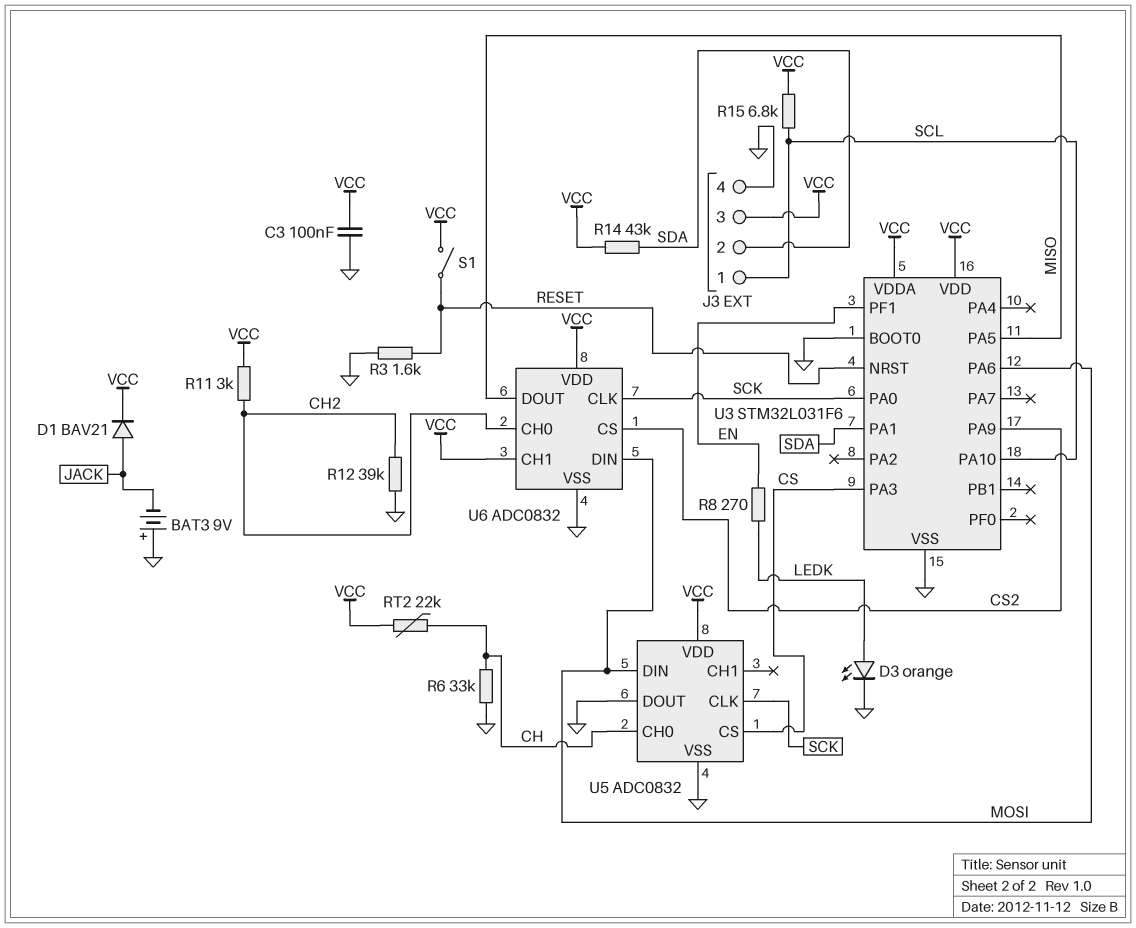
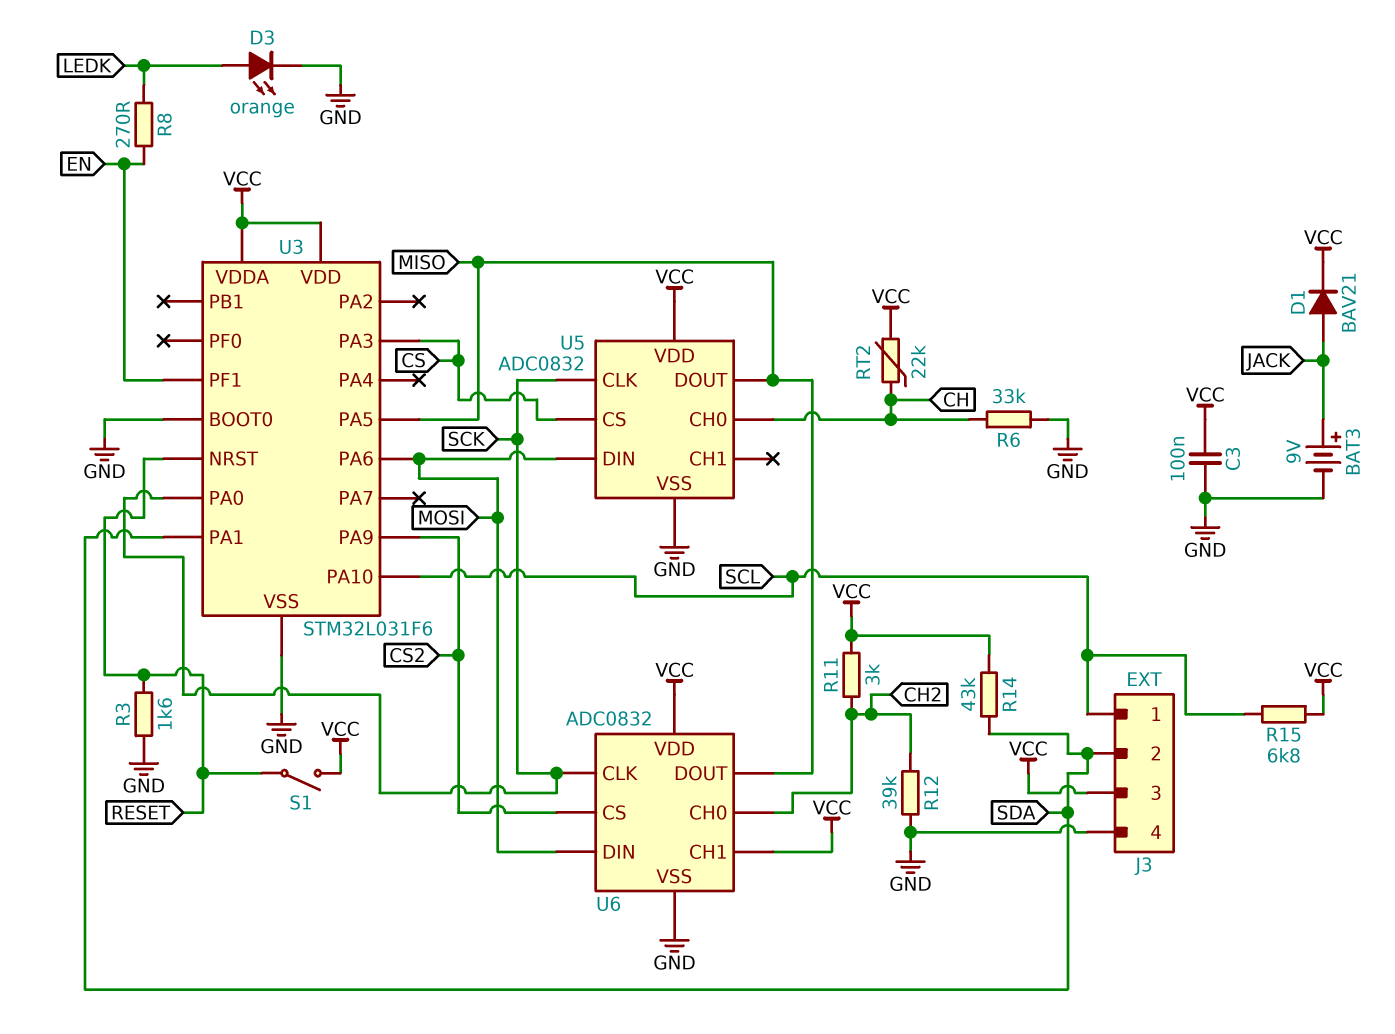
BAT3: 9V (plus GND, minus JACK) -> 9V (plus JACK, minus GND)
U5 pin DOUT: GND -> MISO

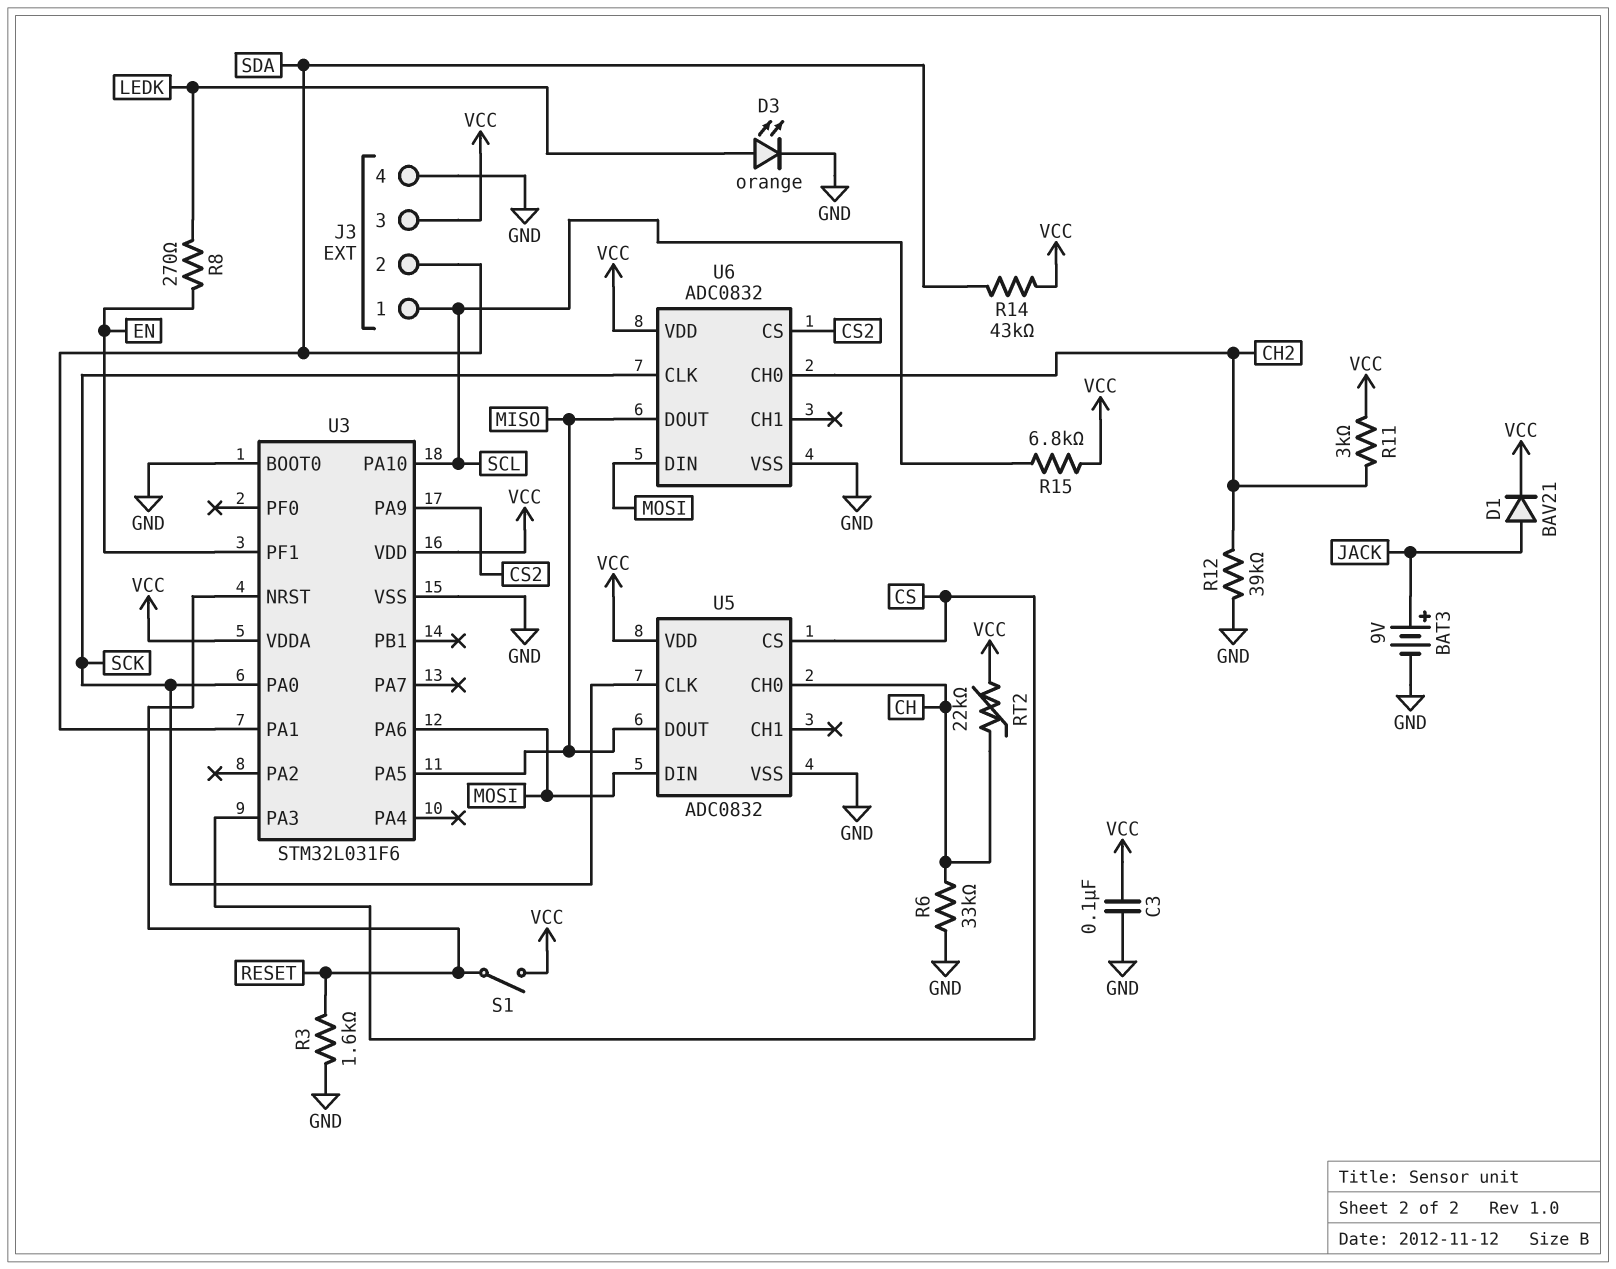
U6 pin CH1: VCC -> none

